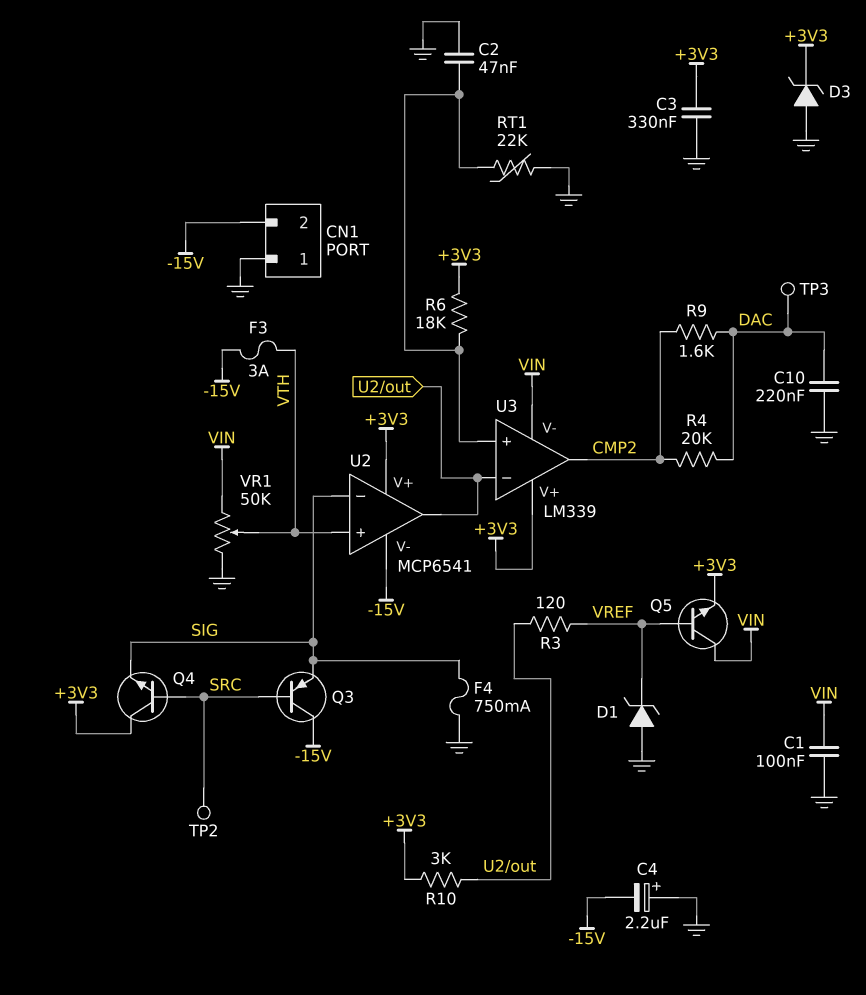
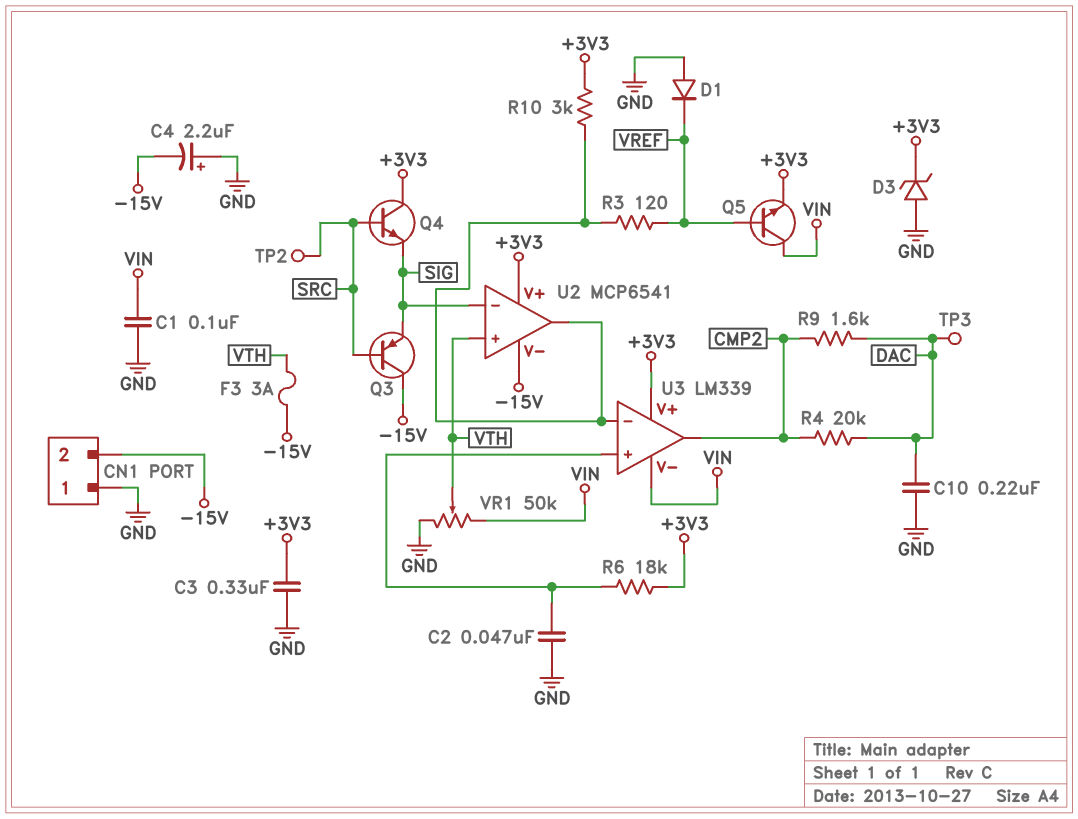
D1: zener (A GND, K VREF) -> diode (A GND, K VREF)
F4: 750mA (GND, SIG) -> none
RT1: 22k (GND, U3/in+) -> none

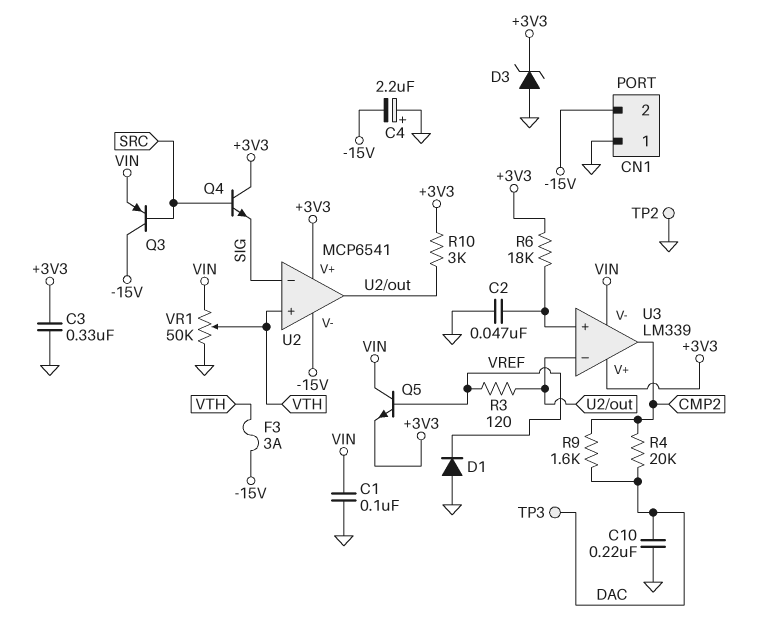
Q3: PNP (B SRC, C -15V, E SIG) -> PNP (B SRC, C -15V, E VIN)
TP2: test point (SRC) -> test point (GND)

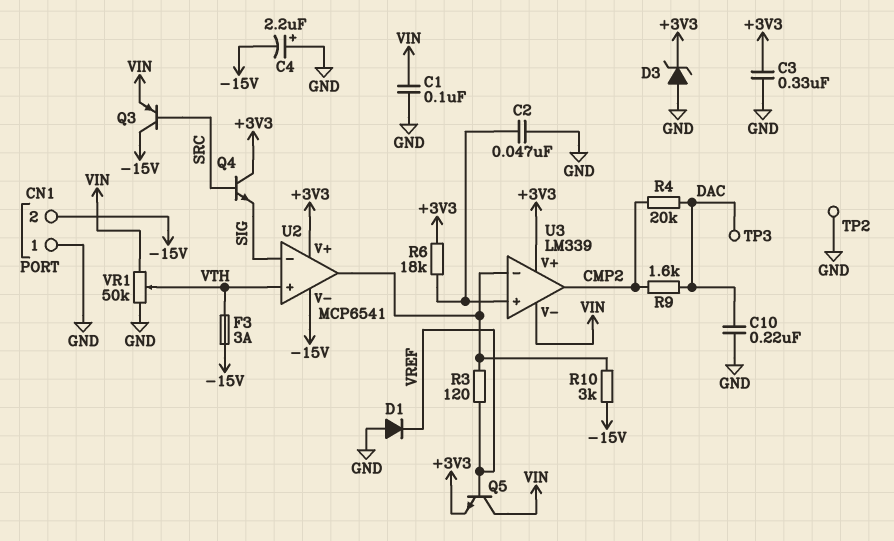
R10: 3k (+3V3, U2/out) -> 3k (-15V, U2/out)

